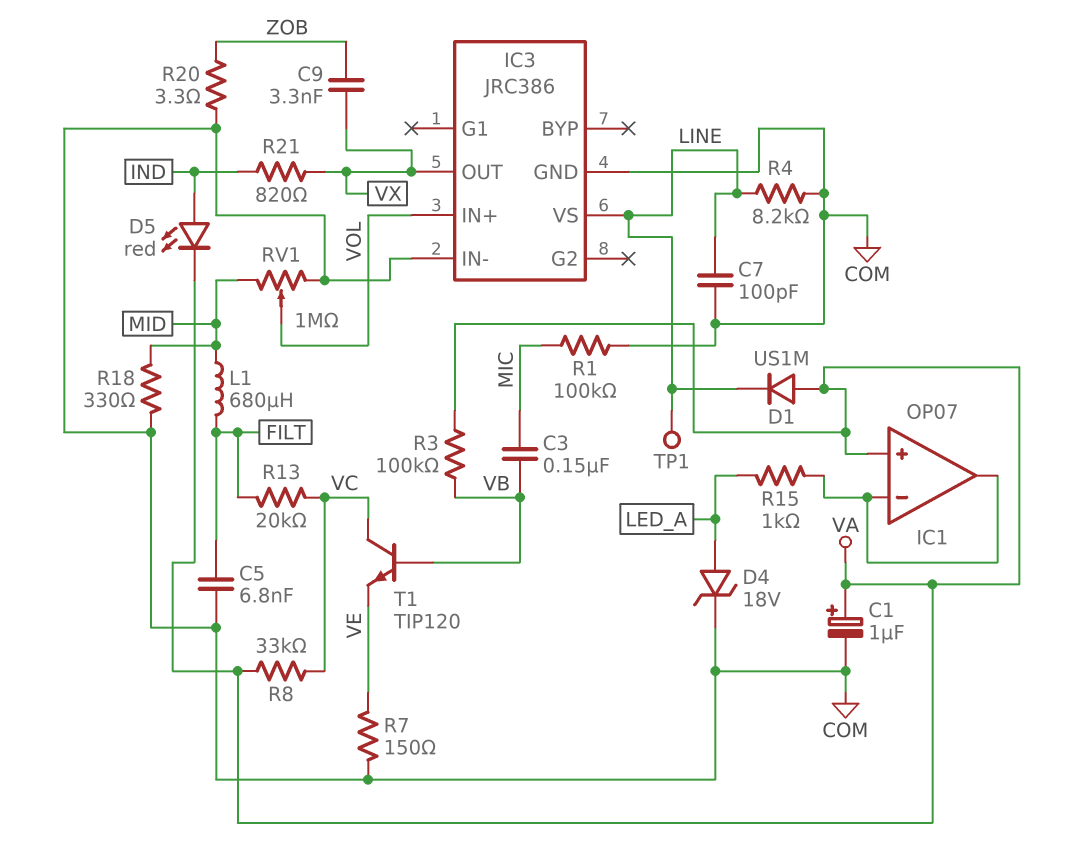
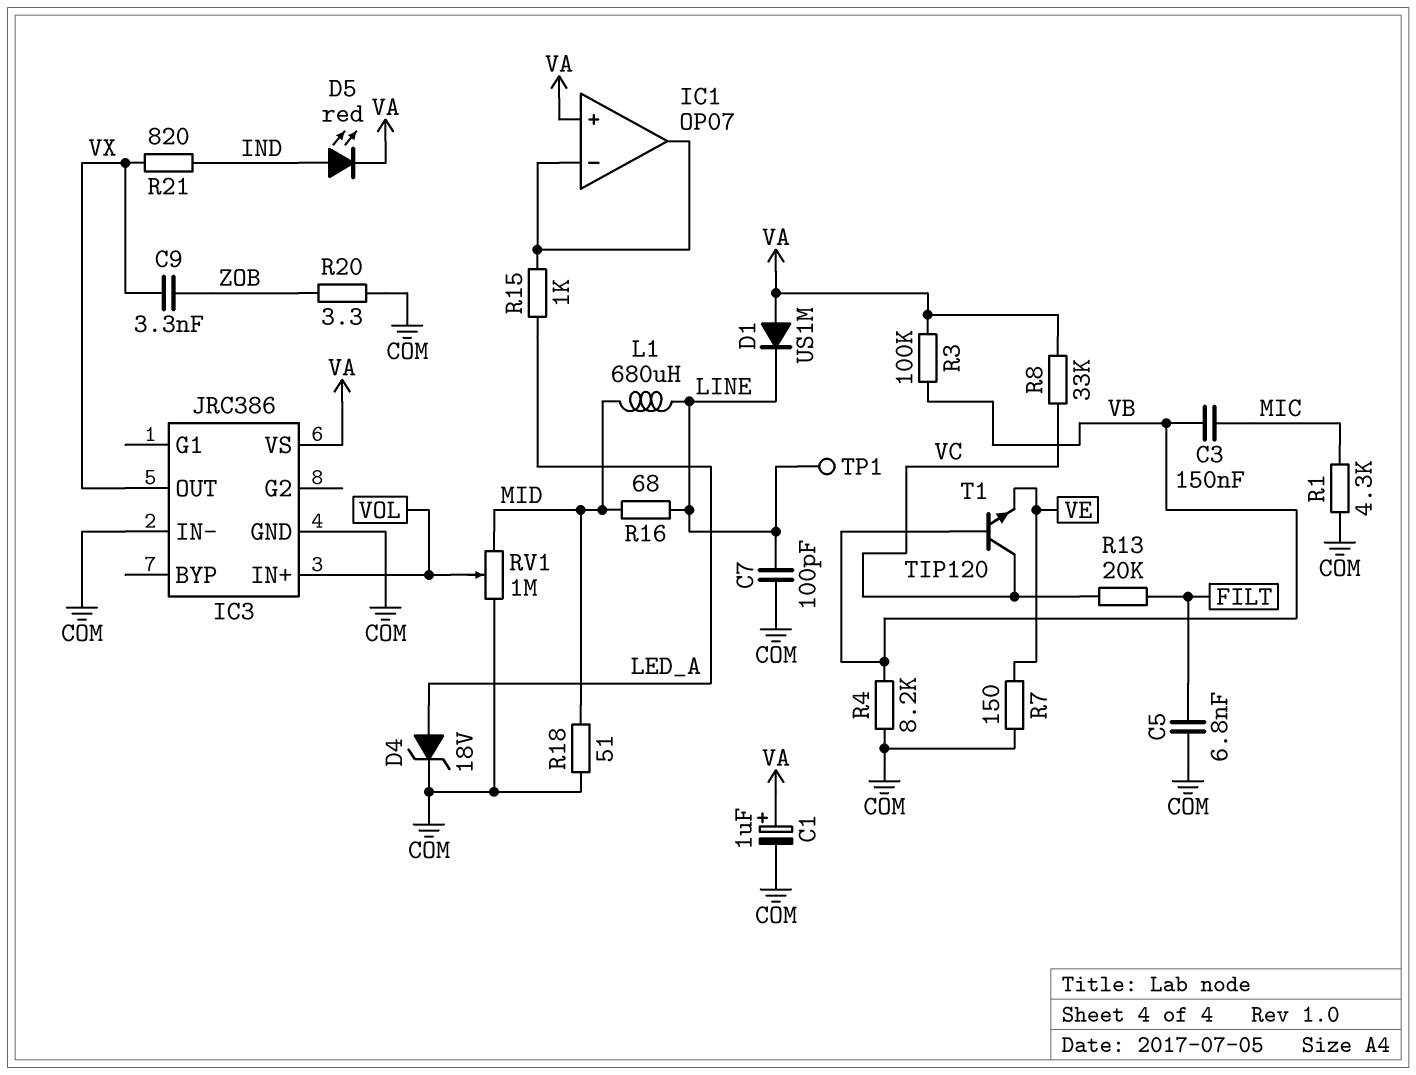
IC3 pin VS: LINE -> VA
L1: 680uH (FILT, MID) -> 680uH (LINE, MID)
R1: 100k (COM, MIC) -> 4.3k (COM, MIC)
R4: 8.2k (COM, LINE) -> 8.2k (COM, VB)
R16: none -> 68 (LINE, MID)
R18: 330 (COM, MID) -> 51 (COM, MID)

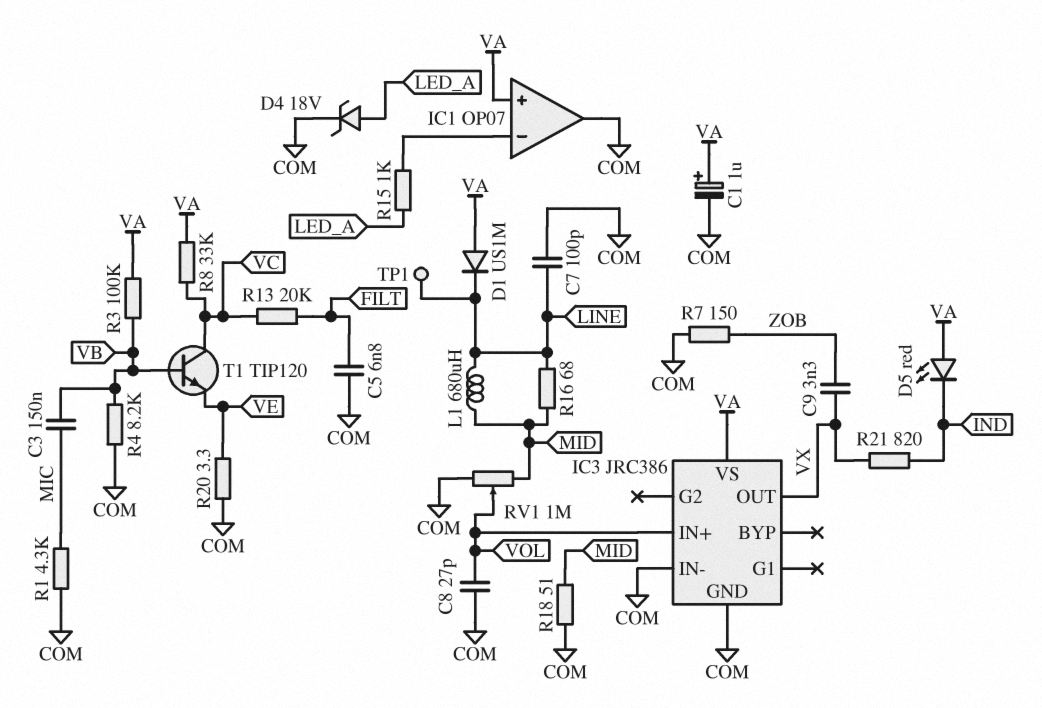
C8: none -> 27pF (COM, VOL)
D5: LED red (A IND, K VA) -> LED red (A VA, K IND)
IC1 pin out: IC1/in- -> COM
R7: 150 (COM, VE) -> 150 (COM, ZOB)
R20: 3.3 (COM, ZOB) -> 3.3 (COM, VE)

